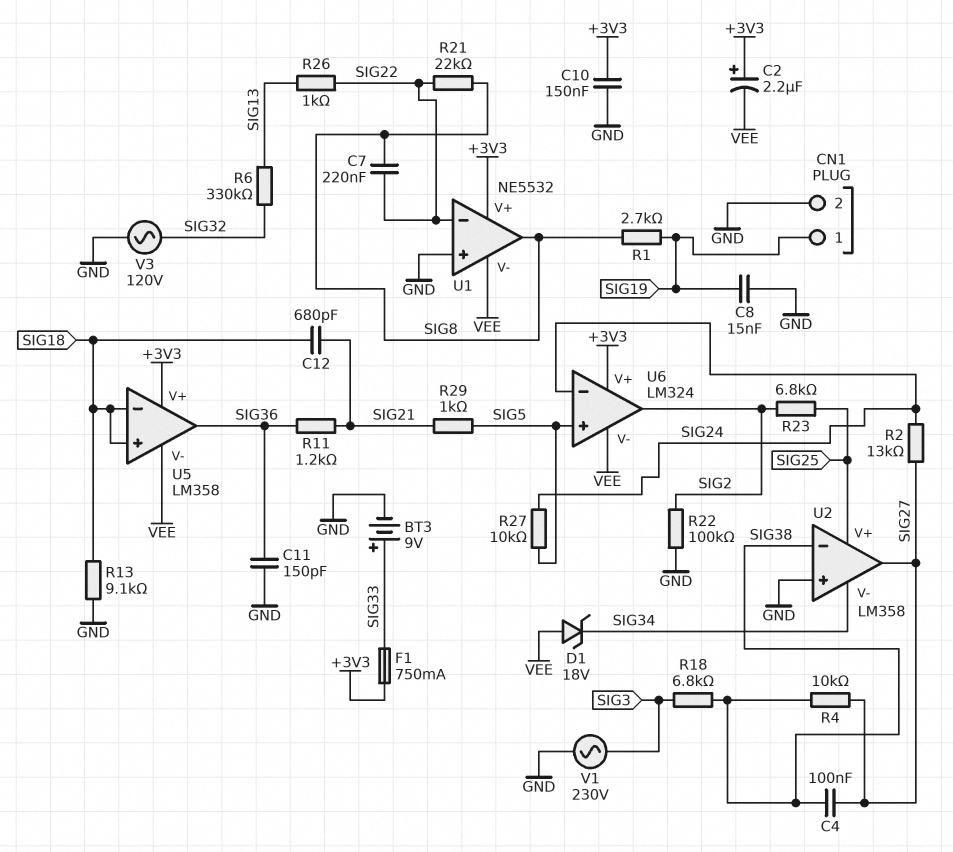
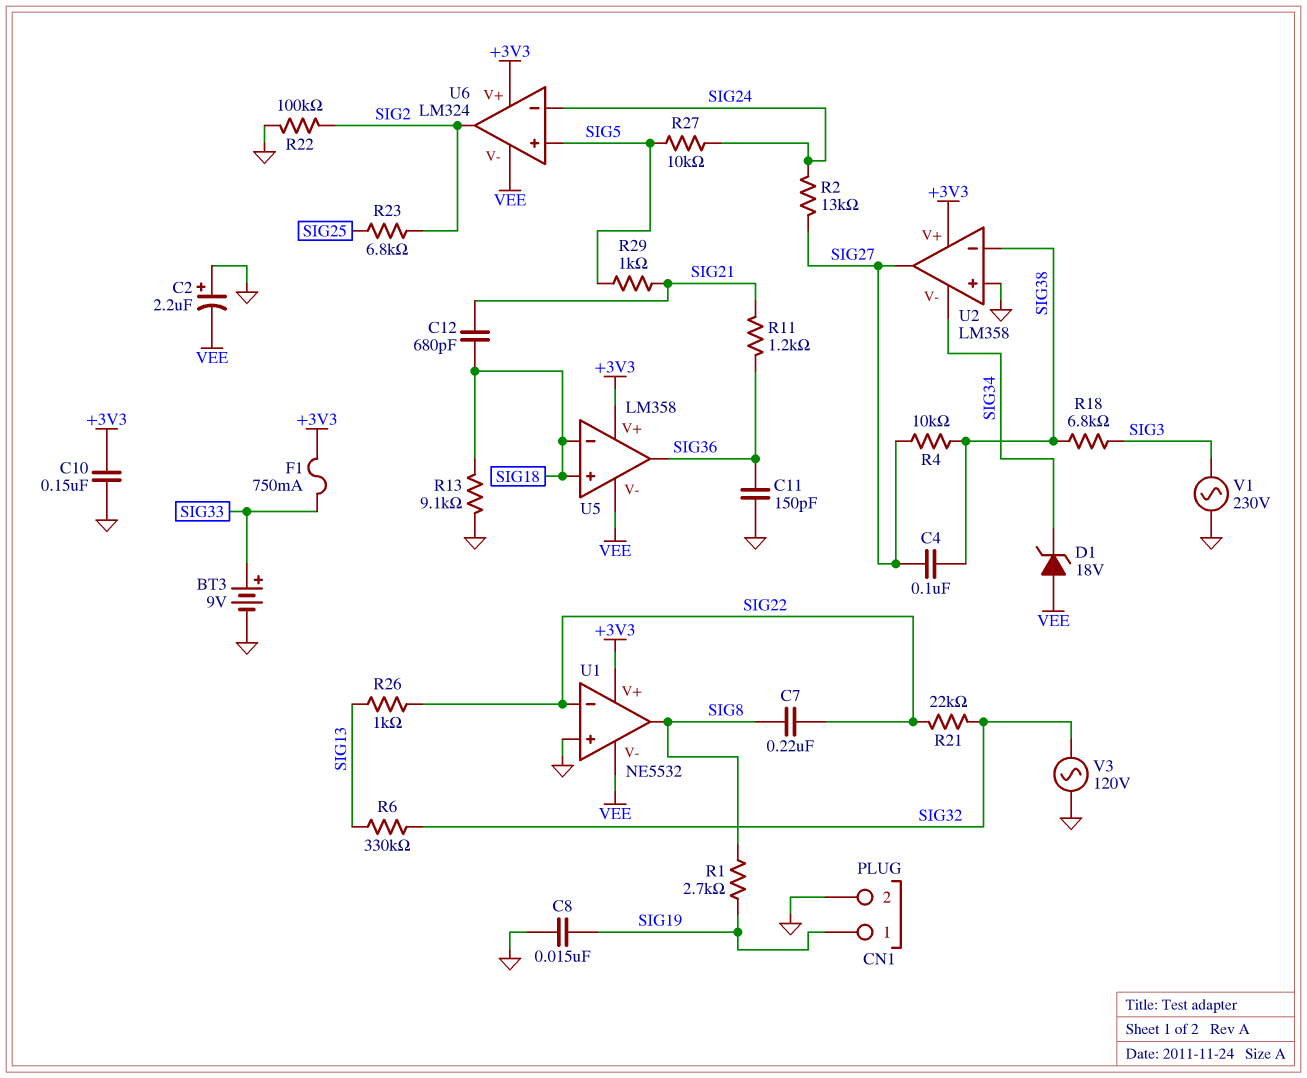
C2: 2.2uF (plus +3V3, minus VEE) -> 2.2uF (plus GND, minus VEE)
R21: 22k (SIG8, SIG22) -> 22k (SIG22, SIG32)
U2 pin V+: SIG25 -> +3V3

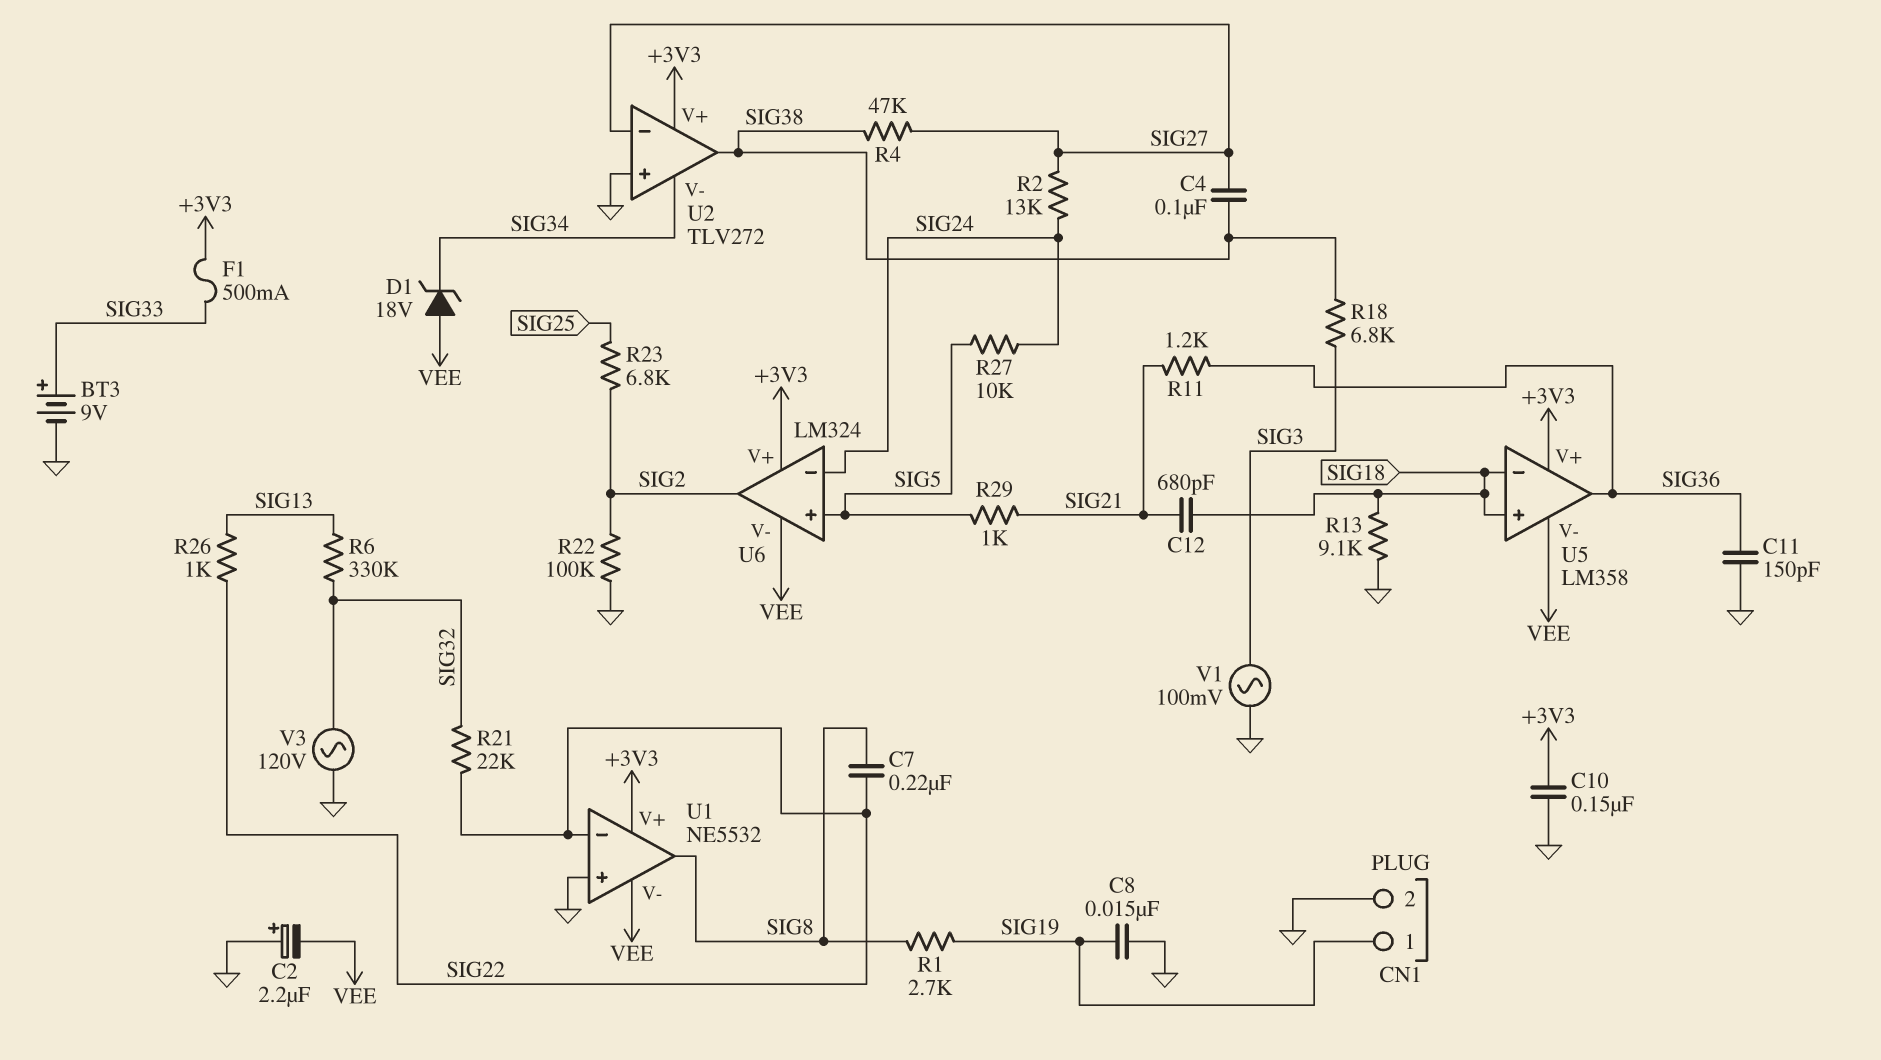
F1: 750mA (+3V3, SIG33) -> 500mA (+3V3, SIG33)
R4: 10k (SIG27, SIG38) -> 47k (SIG27, SIG38)
U2: LM358 -> TLV272
U2 pin in-: SIG38 -> SIG27
U2 pin out: SIG27 -> SIG38
V1: AC 230V (GND, SIG3) -> AC 100mV (GND, SIG3)

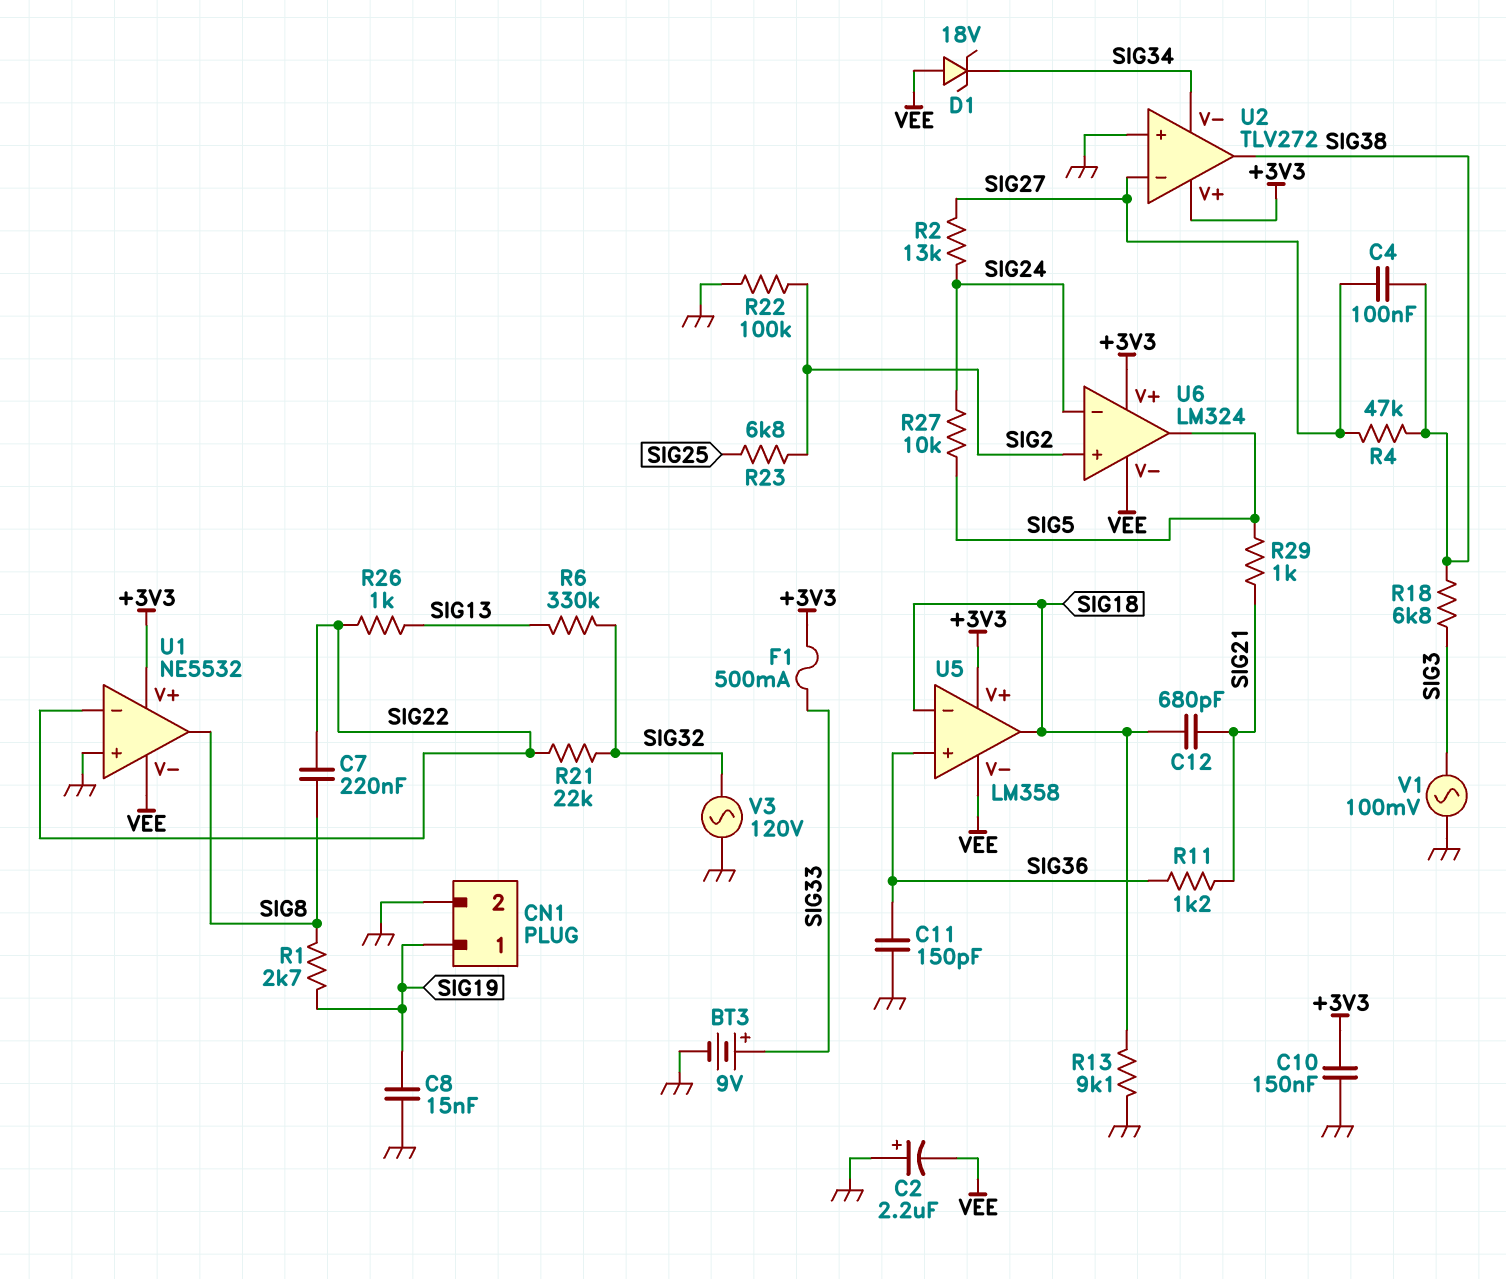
U5 pin in+: SIG18 -> SIG36
U5 pin out: SIG36 -> SIG18
U6 pin in+: SIG5 -> SIG2
U6 pin out: SIG2 -> SIG5

